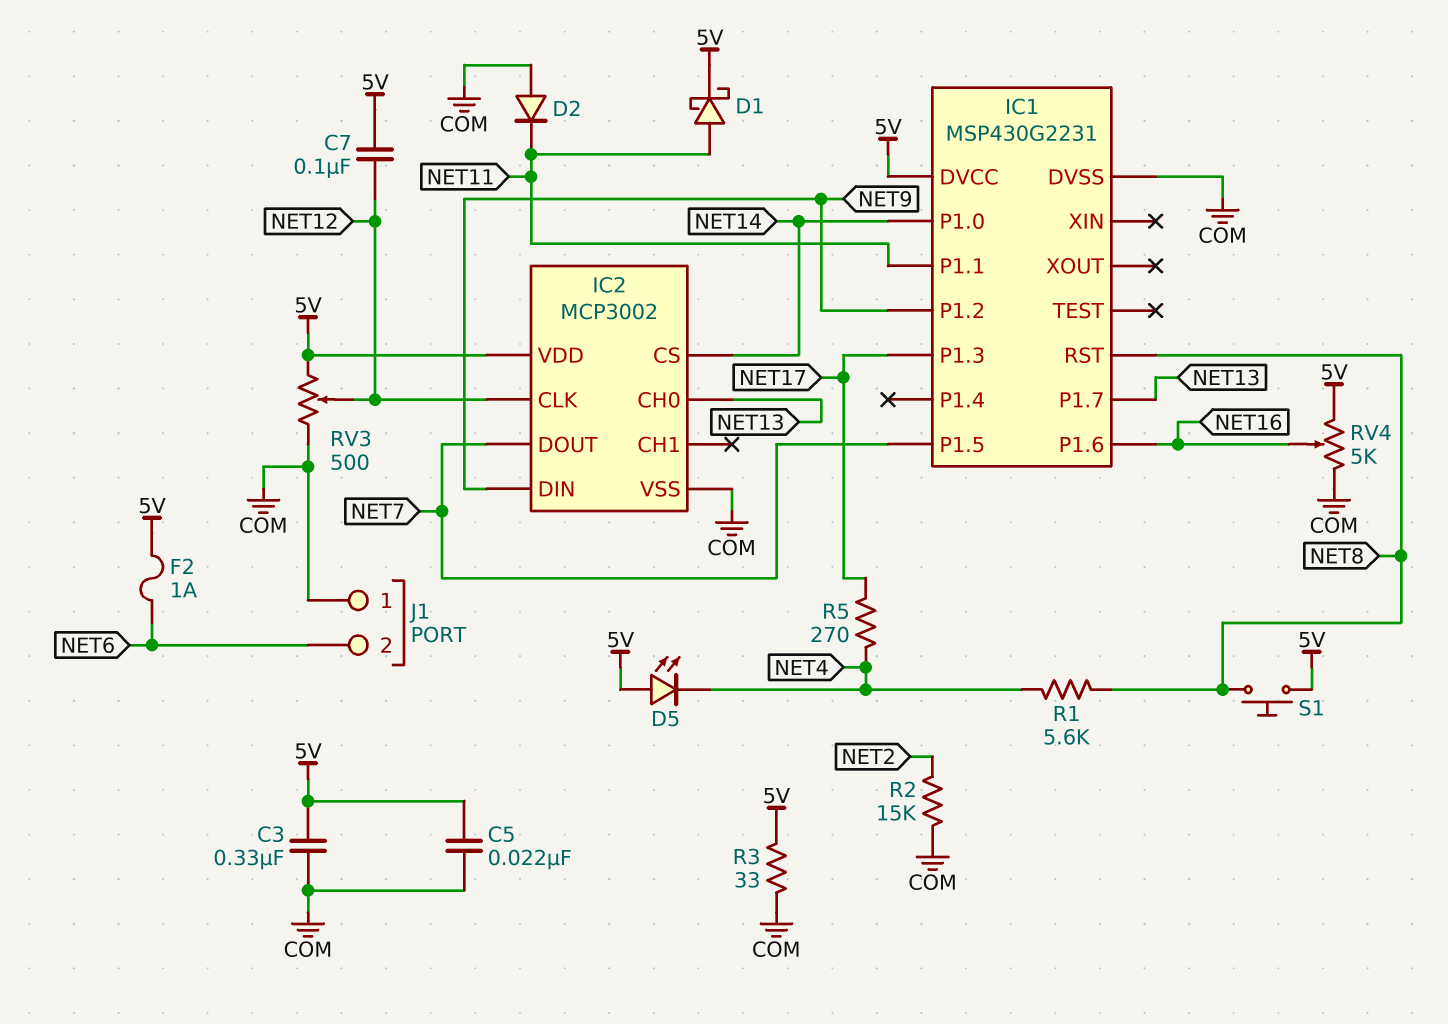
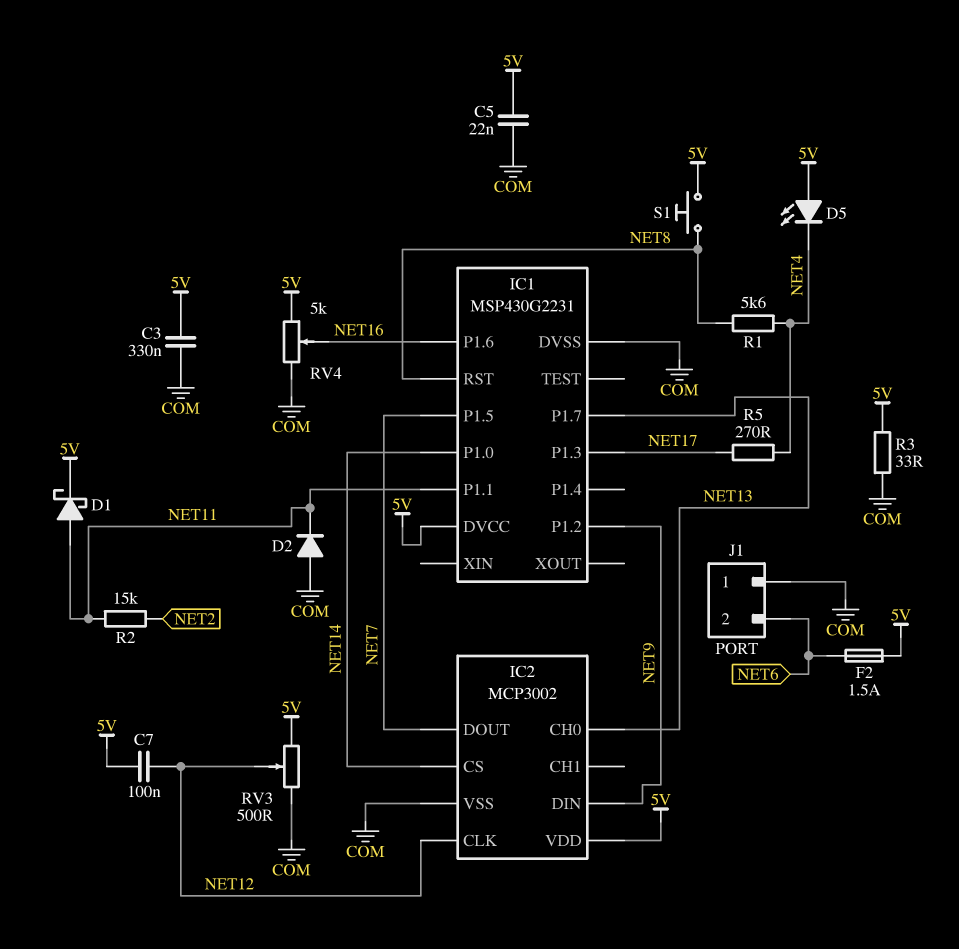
F2: 1A (5V, NET6) -> 1.5A (5V, NET6)
R2: 15k (COM, NET2) -> 15k (NET2, NET11)

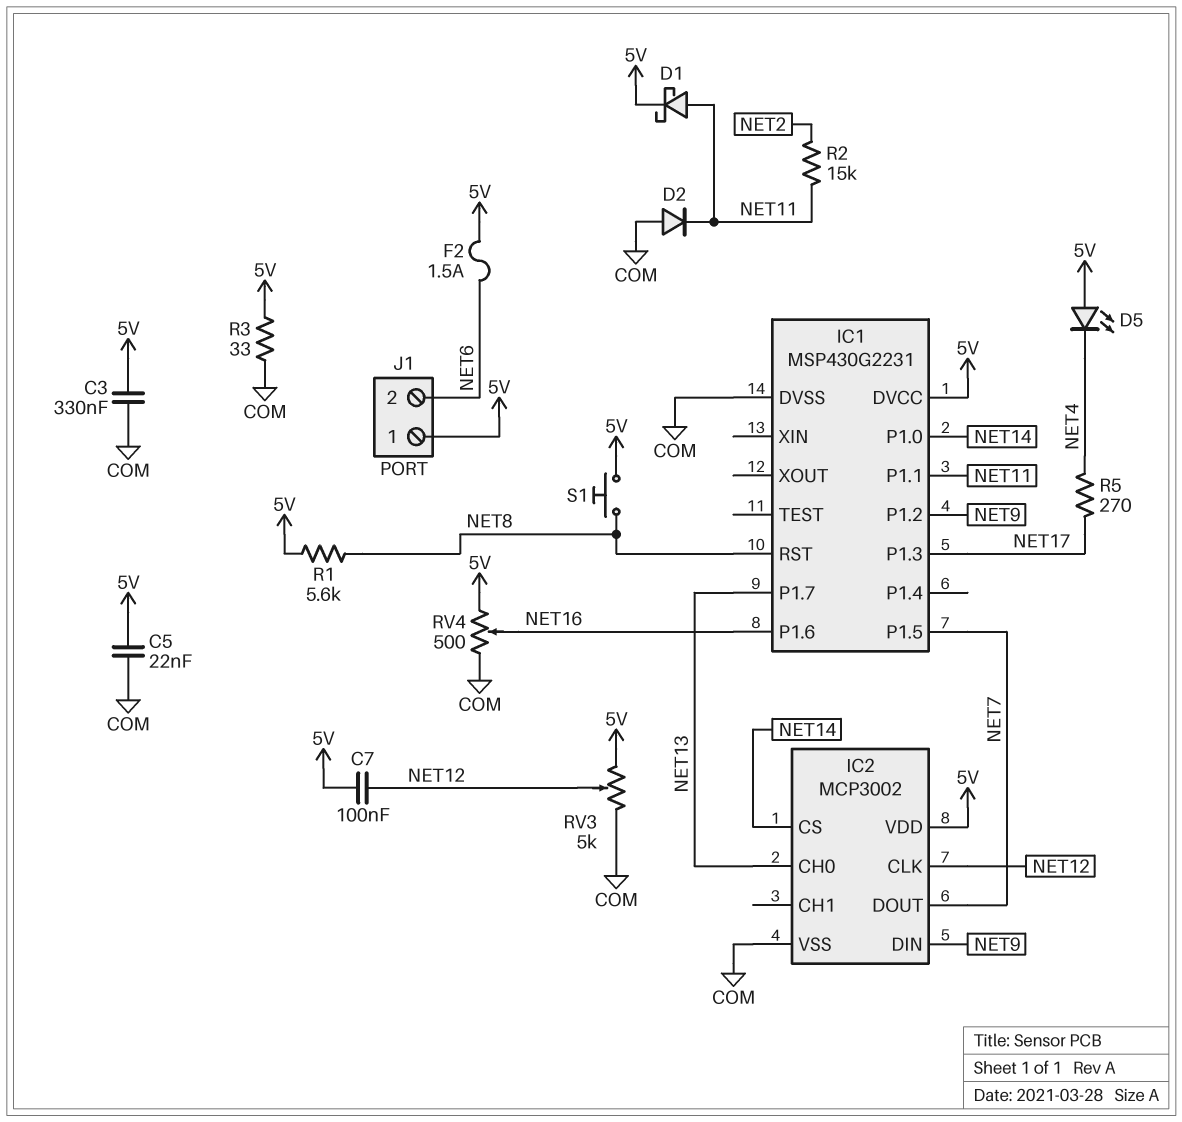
J1 pin 1: COM -> 5V
R1: 5.6k (NET4, NET8) -> 5.6k (5V, NET8)
RV3: 500 (5V, COM, wiper NET12) -> 5k (5V, COM, wiper NET12)
RV4: 5k (5V, COM, wiper NET16) -> 500 (5V, COM, wiper NET16)

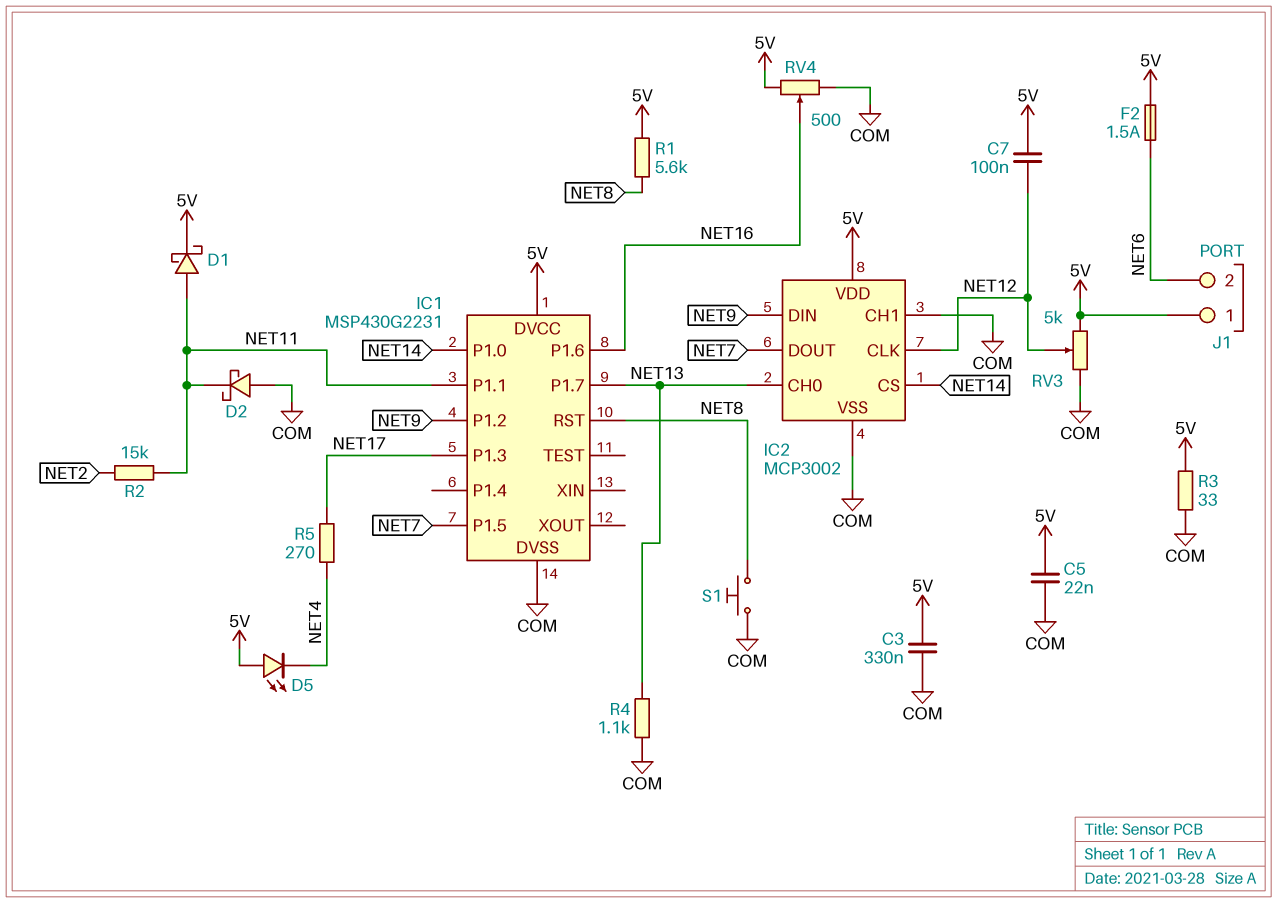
D2: diode (A COM, K NET11) -> schottky (A COM, K NET11)
IC2 pin CH1: none -> COM
R4: none -> 1.1k (COM, NET13)
S1: button (5V, NET8) -> button (COM, NET8)

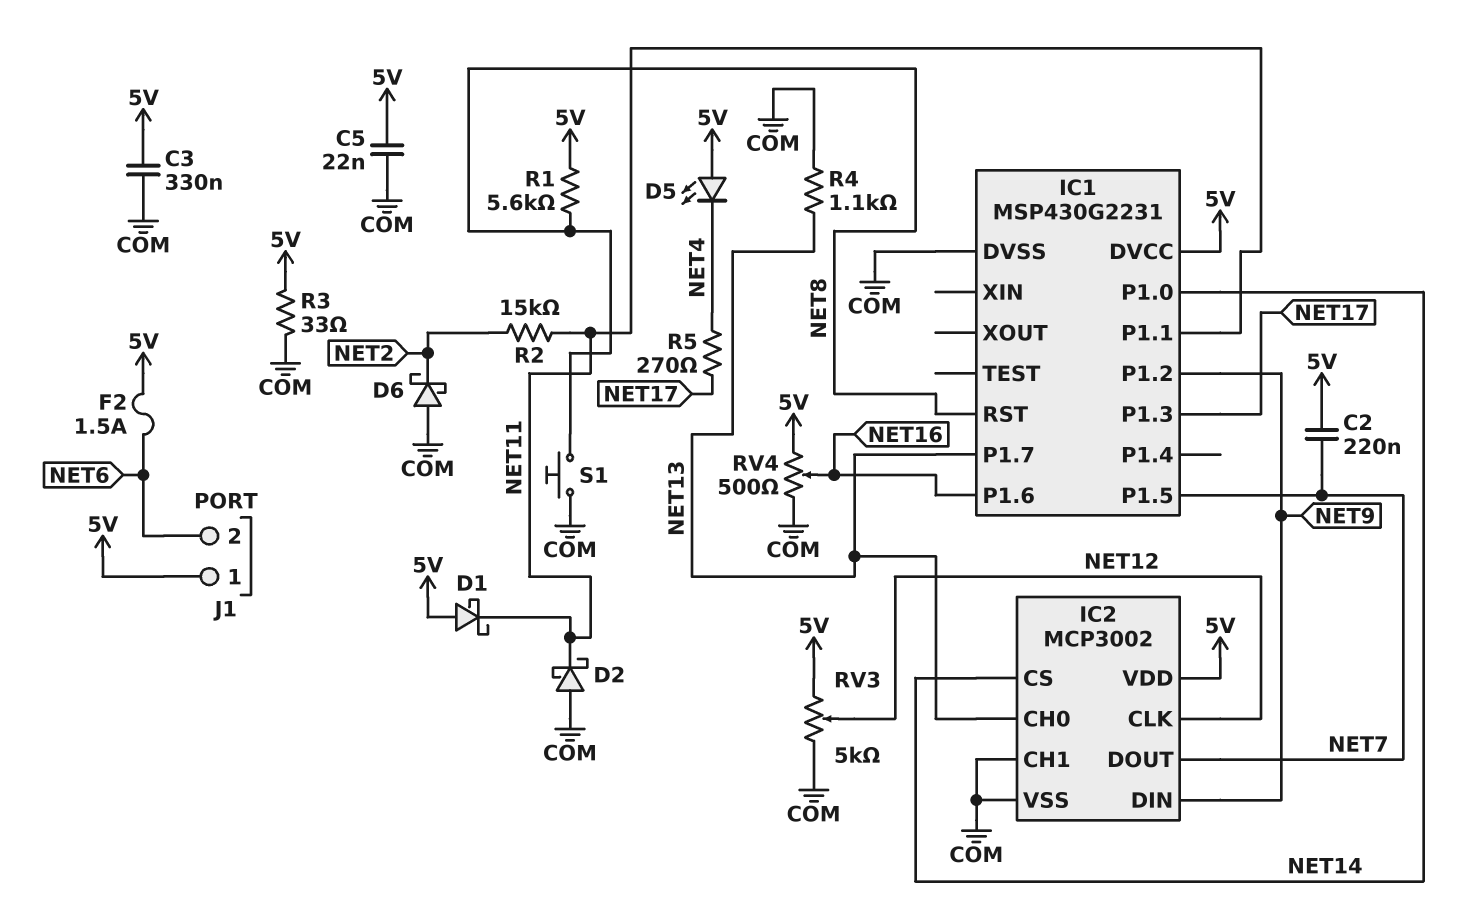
C2: none -> 220nF (5V, NET7)
C7: 100nF (5V, NET12) -> none
D1: schottky (A NET11, K 5V) -> schottky (A 5V, K NET11)
D6: none -> schottky (A COM, K NET2)

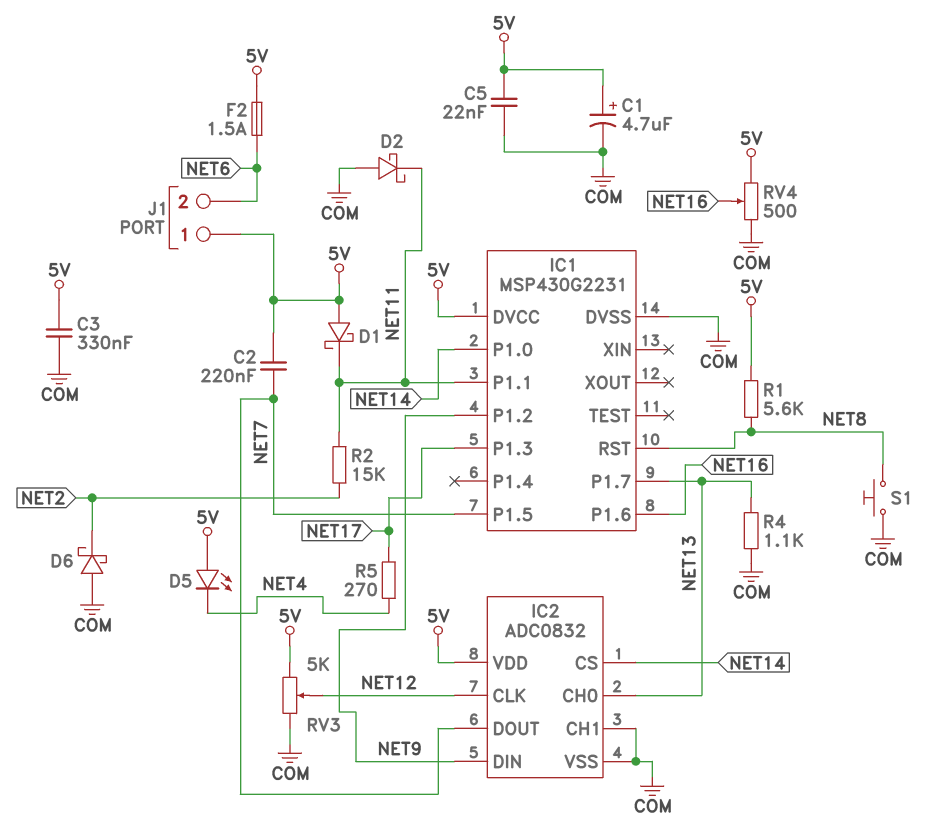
C1: none -> 4.7uF (plus 5V, minus COM)
IC2: MCP3002 -> ADC0832
R3: 33 (5V, COM) -> none

